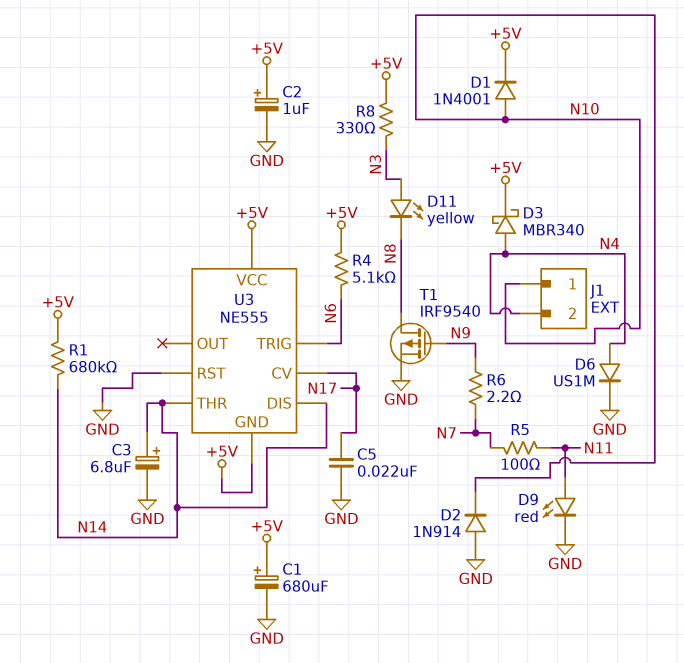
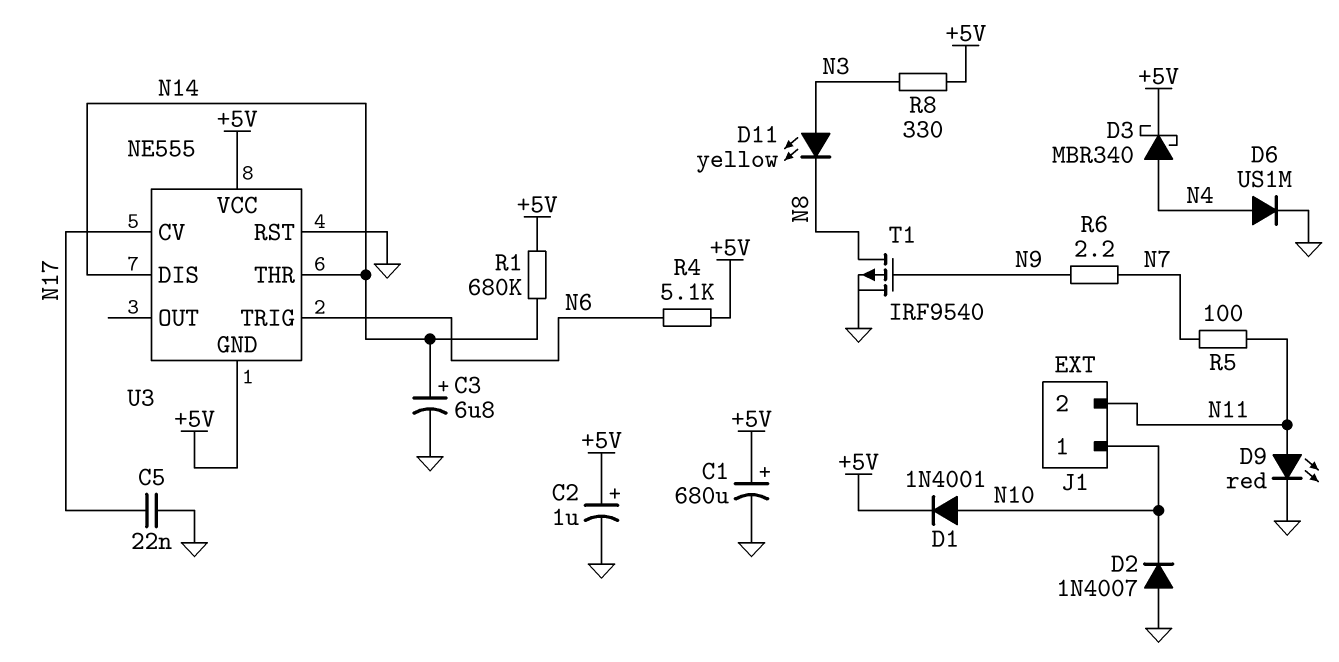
D2: diode 1N914 (A GND, K N10) -> diode 1N4007 (A GND, K N10)
J1 pin 2: N4 -> N11

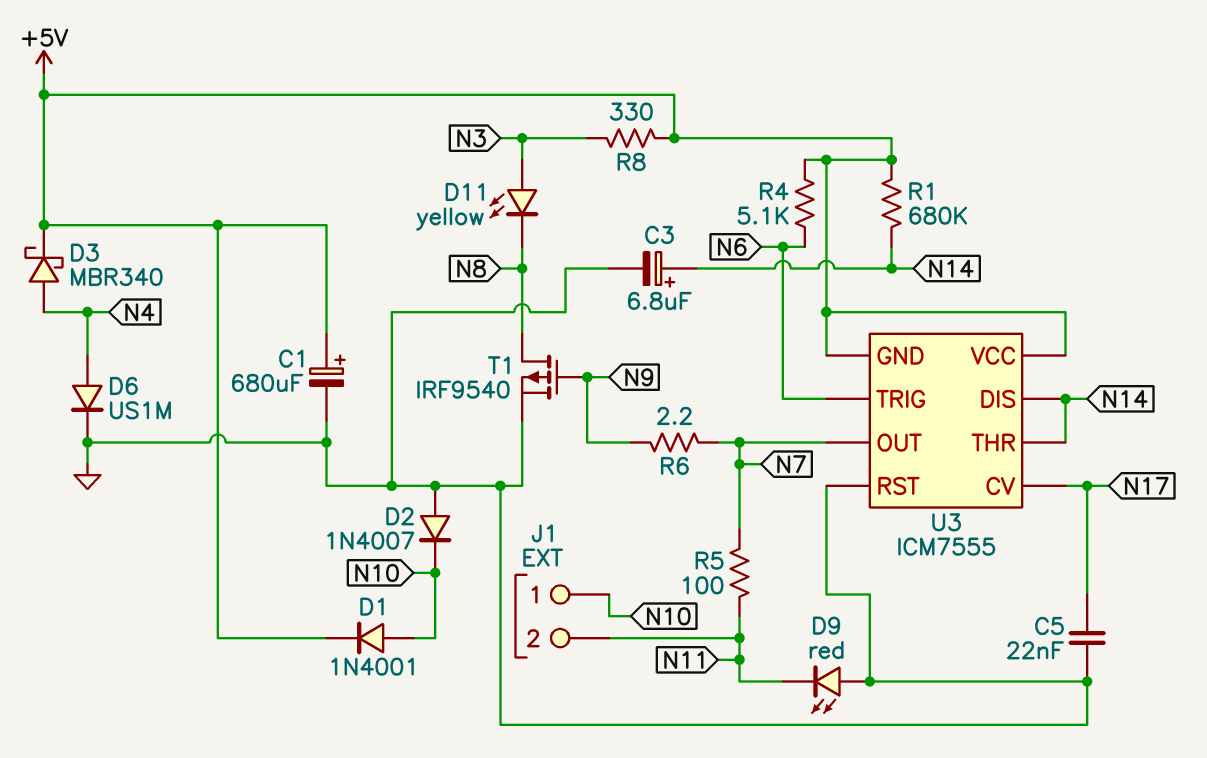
C2: 1uF (plus +5V, minus GND) -> none
D9: LED red (A N11, K GND) -> LED red (A GND, K N11)
U3: NE555 -> ICM7555
U3 pin OUT: none -> N7

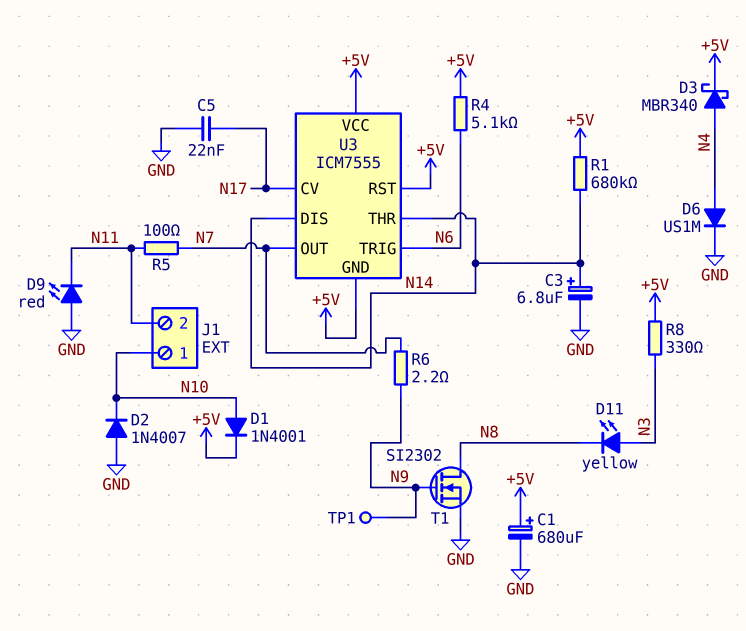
T1: PMOS IRF9540 (G N9, D N8, S GND) -> NMOS SI2302 (G N9, D N8, S GND)
TP1: none -> test point (N9)
U3 pin RST: GND -> +5V

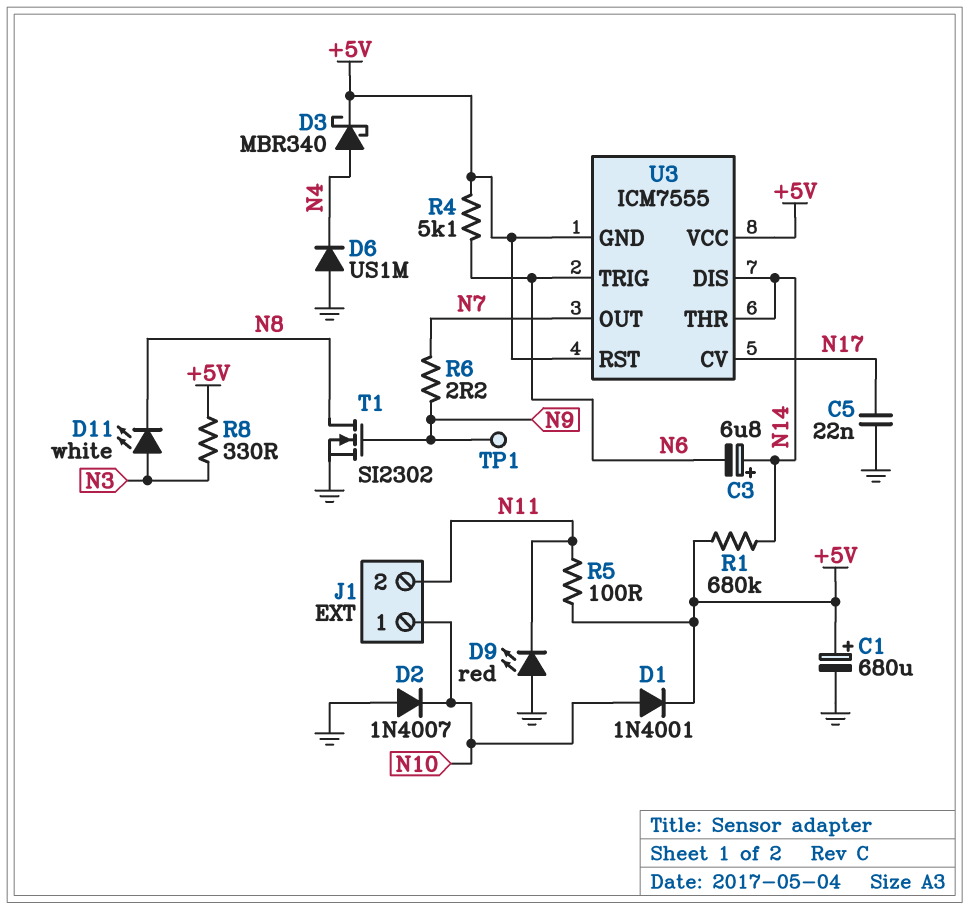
C3: 6.8uF (plus N14, minus GND) -> 6.8uF (plus N14, minus N6)
D6: diode US1M (A N4, K GND) -> diode US1M (A GND, K N4)
D11: LED yellow (A N3, K N8) -> LED white (A N3, K N8)
R5: 100 (N7, N11) -> 100 (+5V, N11)

